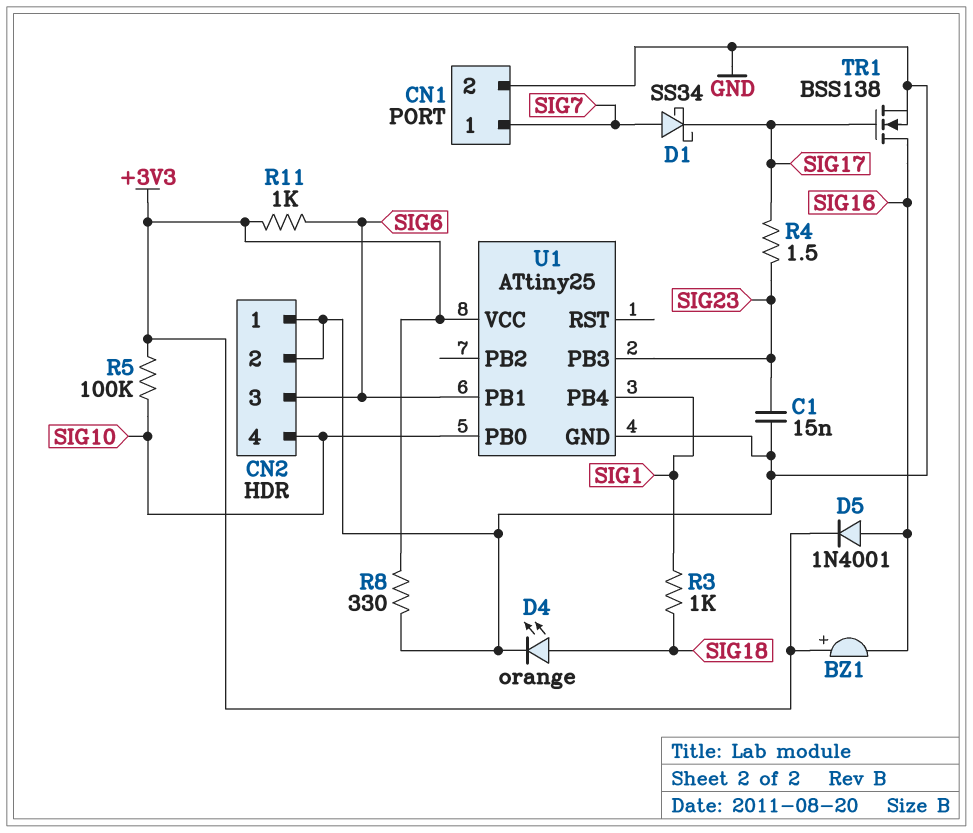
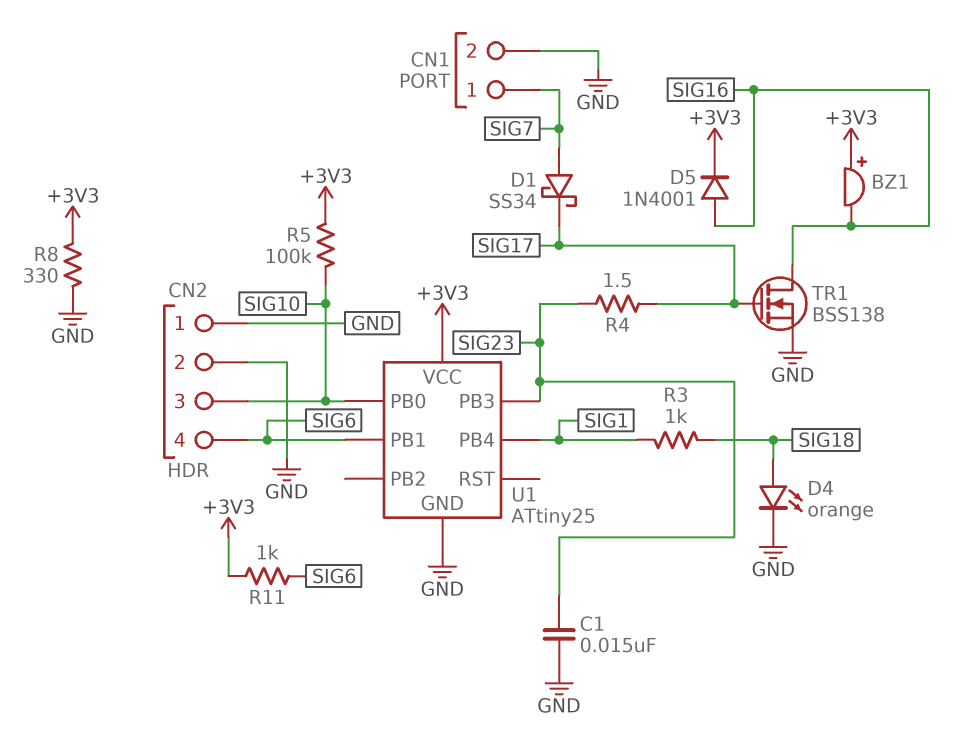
CN2 pin 3: SIG6 -> SIG10
CN2 pin 4: SIG10 -> SIG6

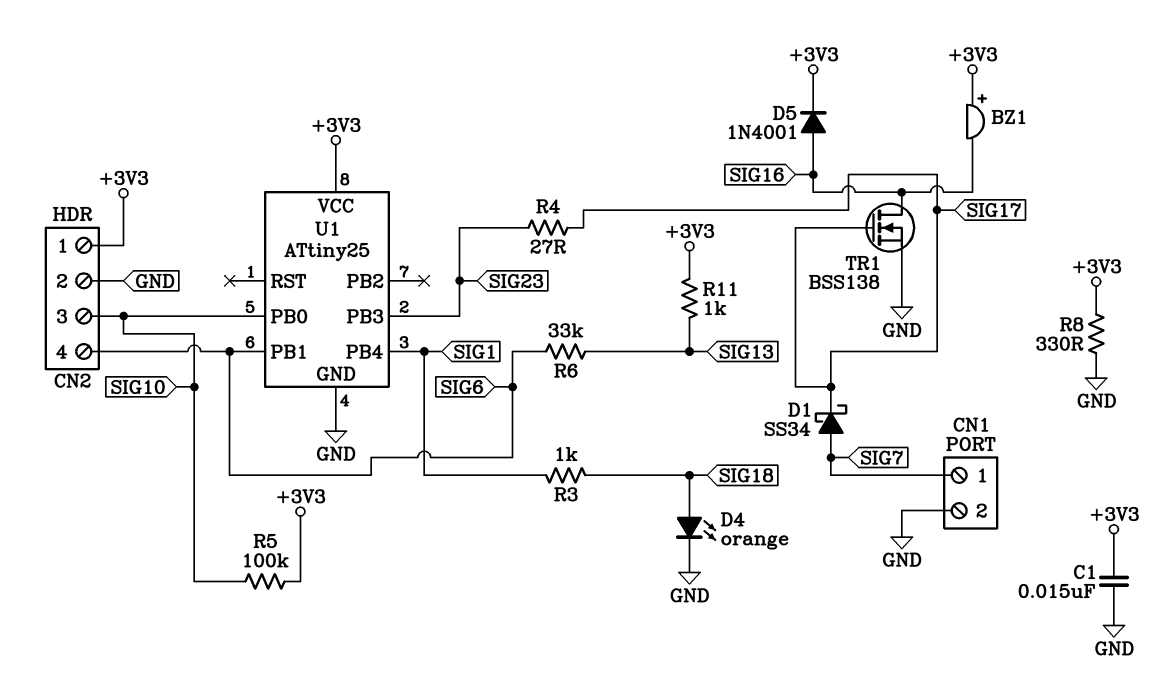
C1: 15nF (GND, SIG23) -> 15nF (+3V3, GND)
CN2 pin 1: GND -> +3V3
R4: 1.5 (SIG17, SIG23) -> 27 (SIG17, SIG23)
R6: none -> 33k (SIG6, SIG13)
R11: 1k (+3V3, SIG6) -> 1k (+3V3, SIG13)

